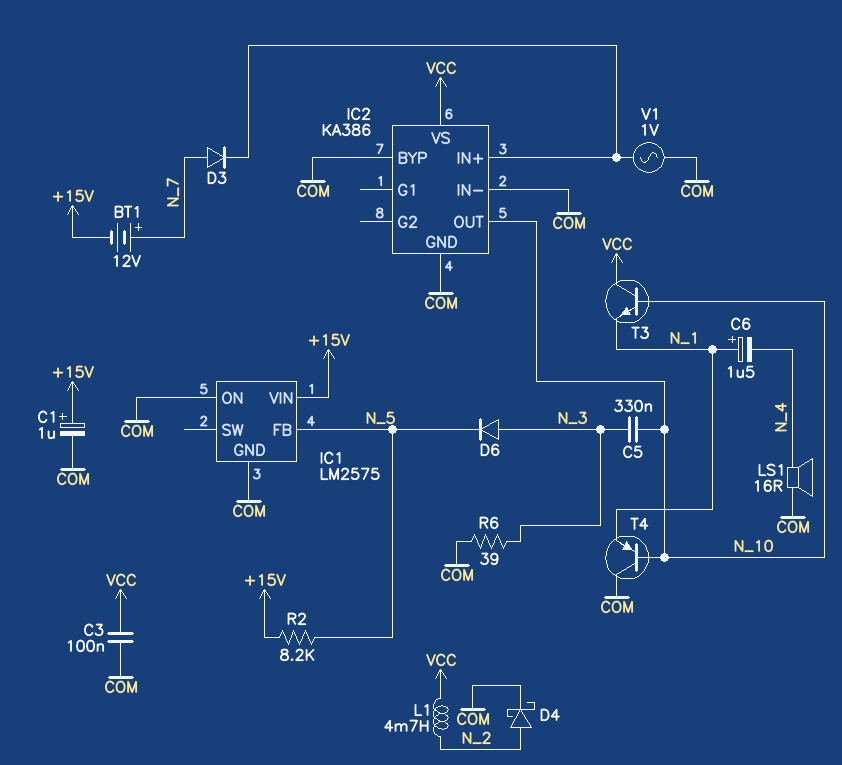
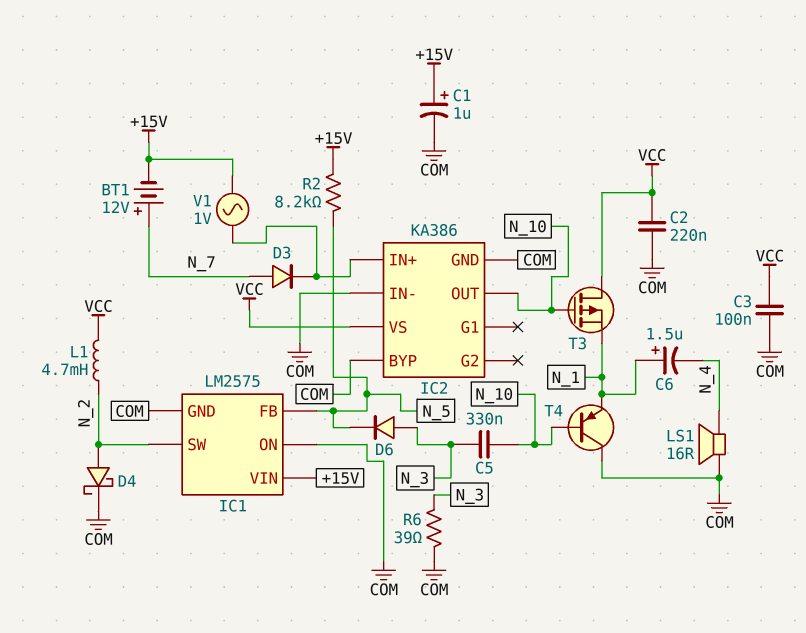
C2: none -> 220nF (COM, VCC)
IC1 pin SW: none -> N_2
T3: NPN (B N_10, C VCC, E N_1) -> PMOS (G N_10, D VCC, S N_1)
V1: AC 1V (COM, IC2/IN+) -> AC 1V (+15V, IC2/IN+)

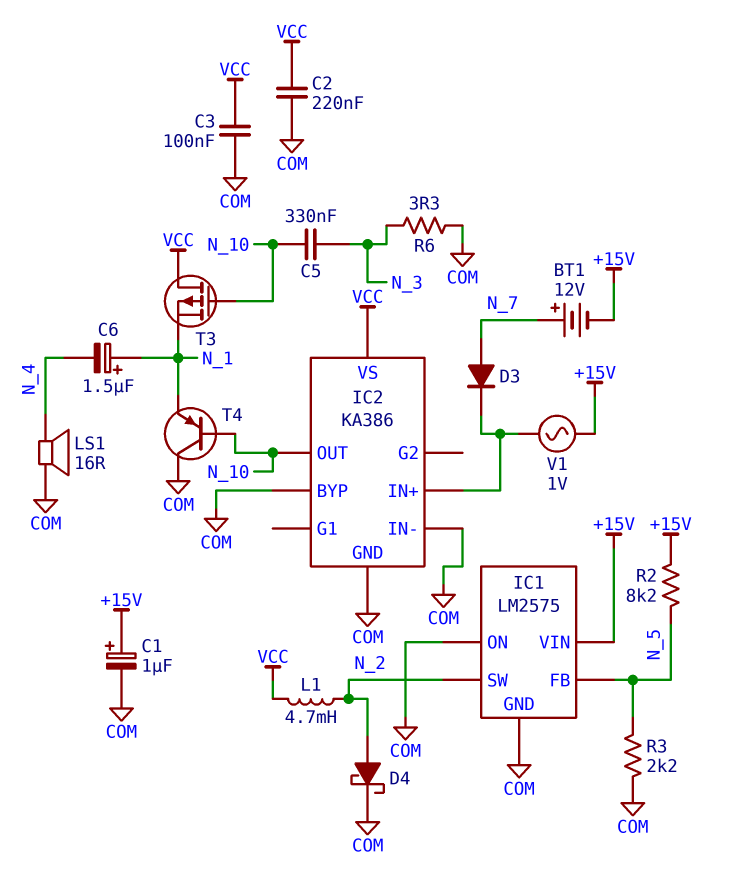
D6: diode (A N_3, K N_5) -> none
R3: none -> 2.2k (COM, N_5)
R6: 39 (COM, N_3) -> 3.3 (COM, N_3)

